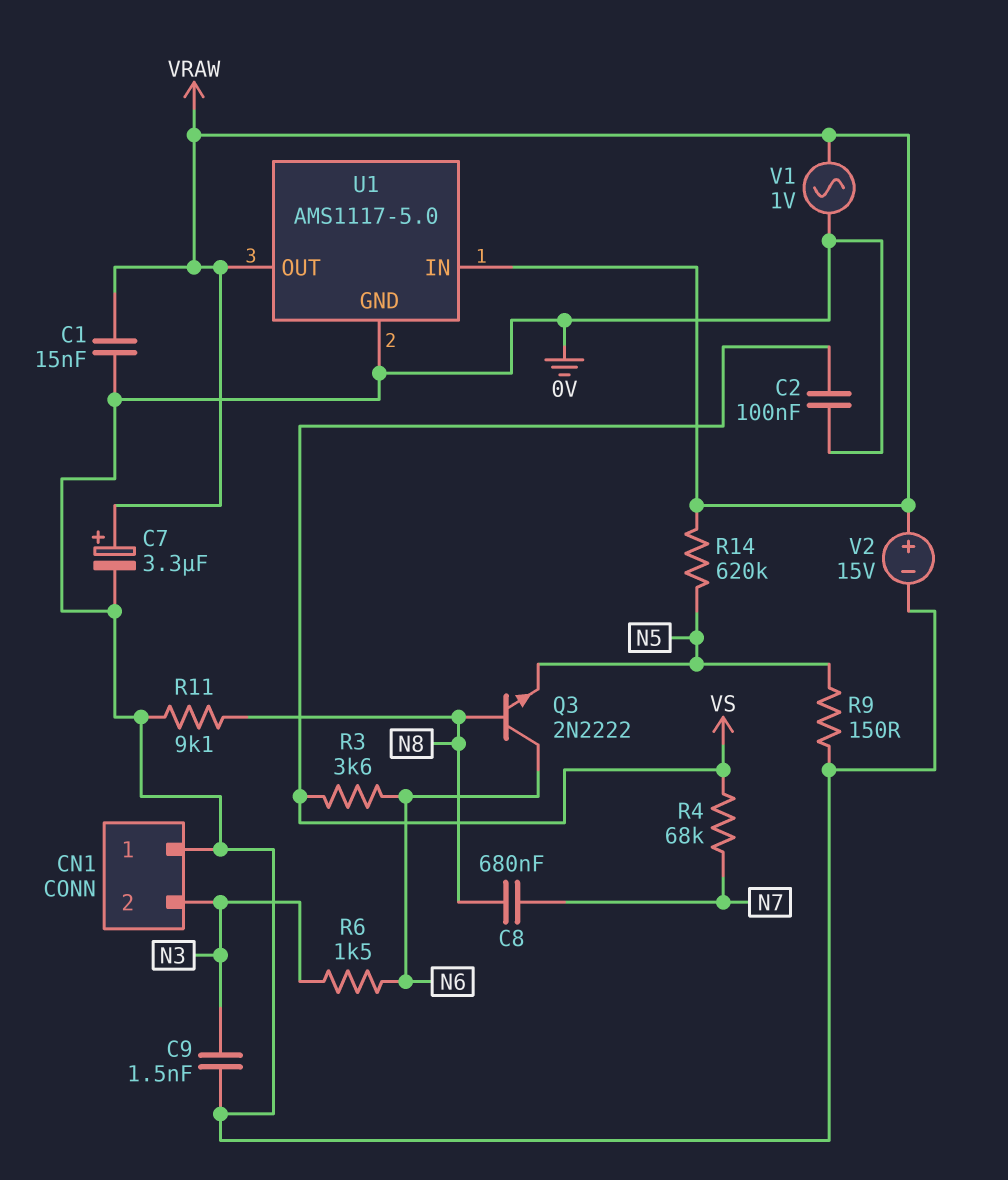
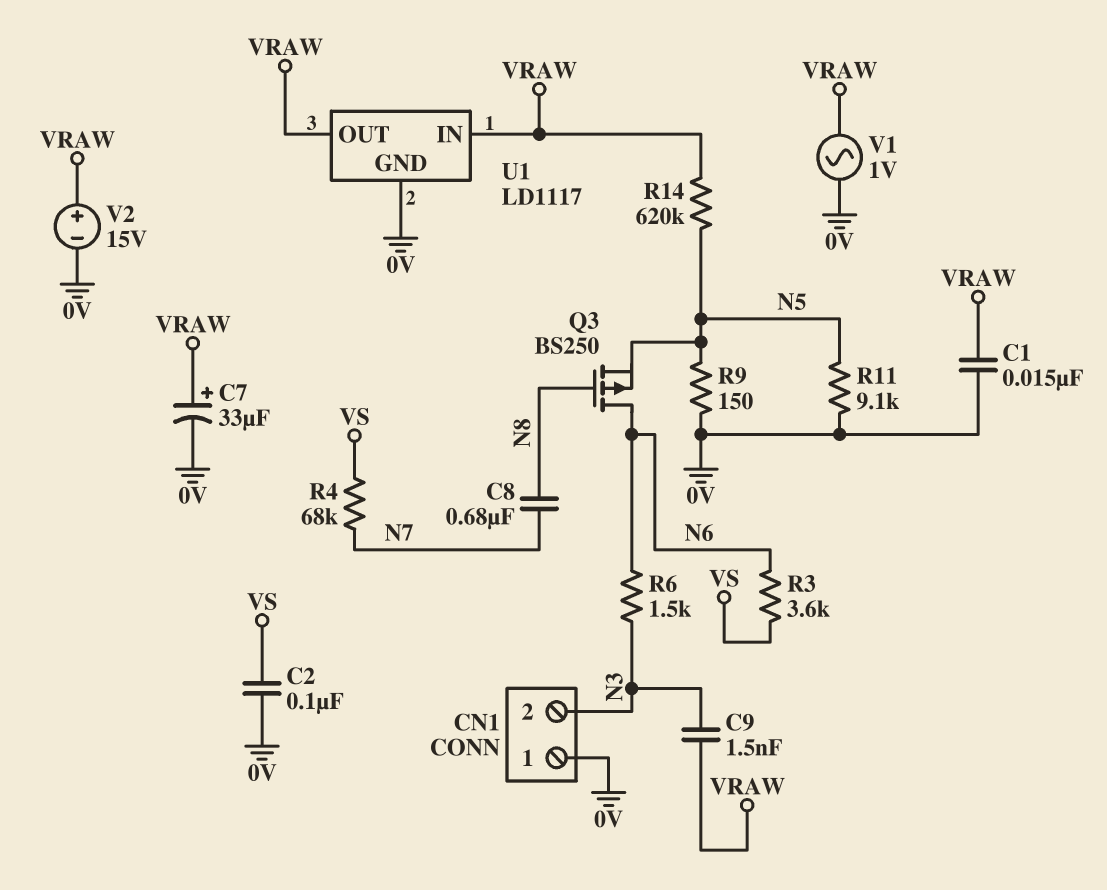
C7: 3.3uF (plus VRAW, minus 0V) -> 33uF (plus VRAW, minus 0V)
C9: 1.5nF (0V, N3) -> 1.5nF (N3, VRAW)
Q3: NPN 2N2222 (B N8, C N6, E N5) -> PMOS BS250 (G N8, D N6, S N5)
R11: 9.1k (0V, N8) -> 9.1k (0V, N5)
U1: AMS1117-5.0 -> LD1117

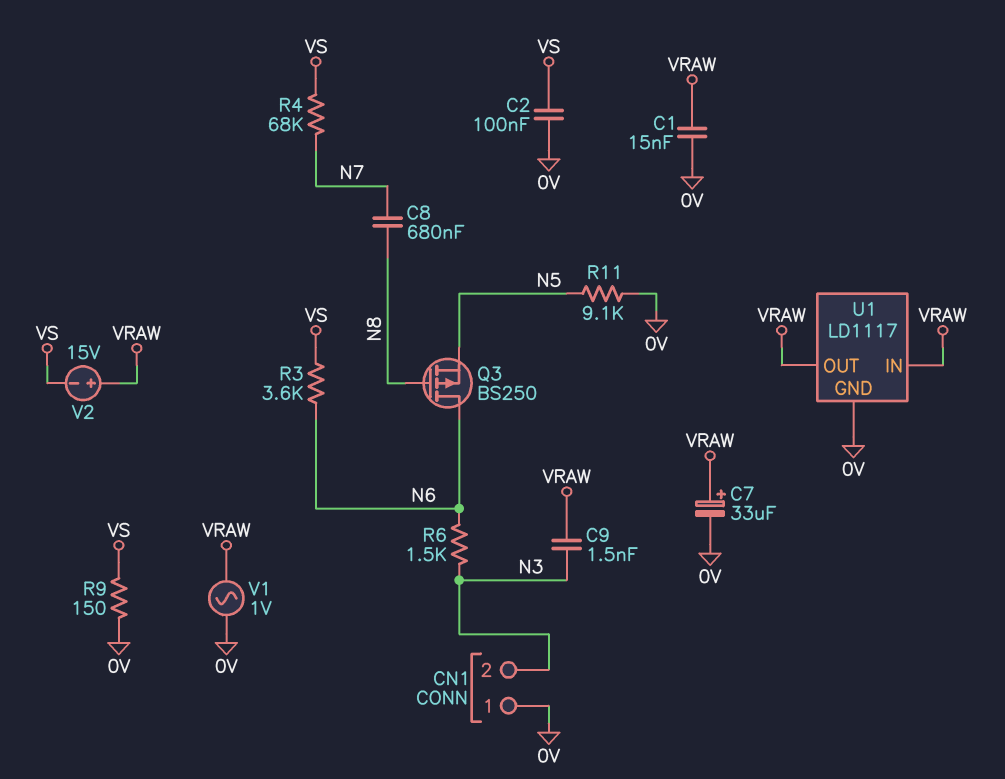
R9: 150 (0V, N5) -> 150 (0V, VS)
R14: 620k (N5, VRAW) -> none
V2: 15V (plus VRAW, minus 0V) -> 15V (plus VRAW, minus VS)

